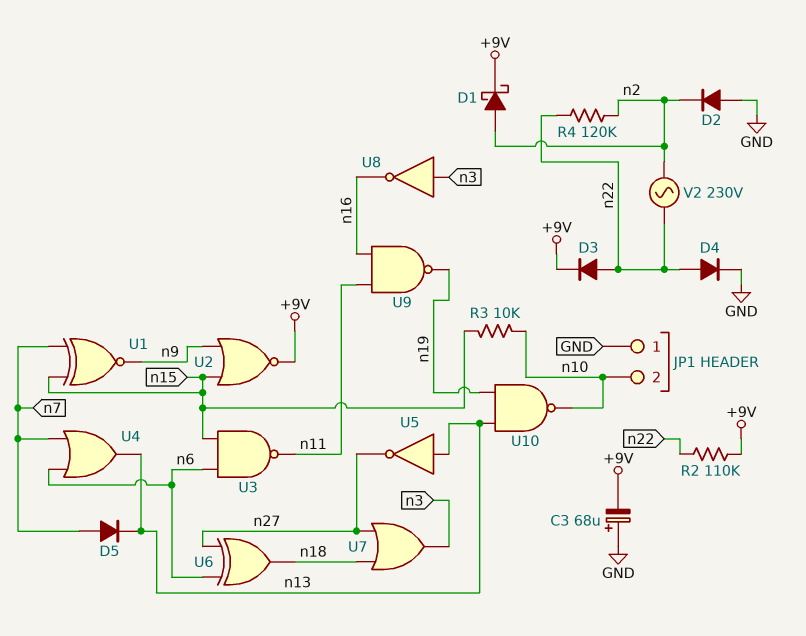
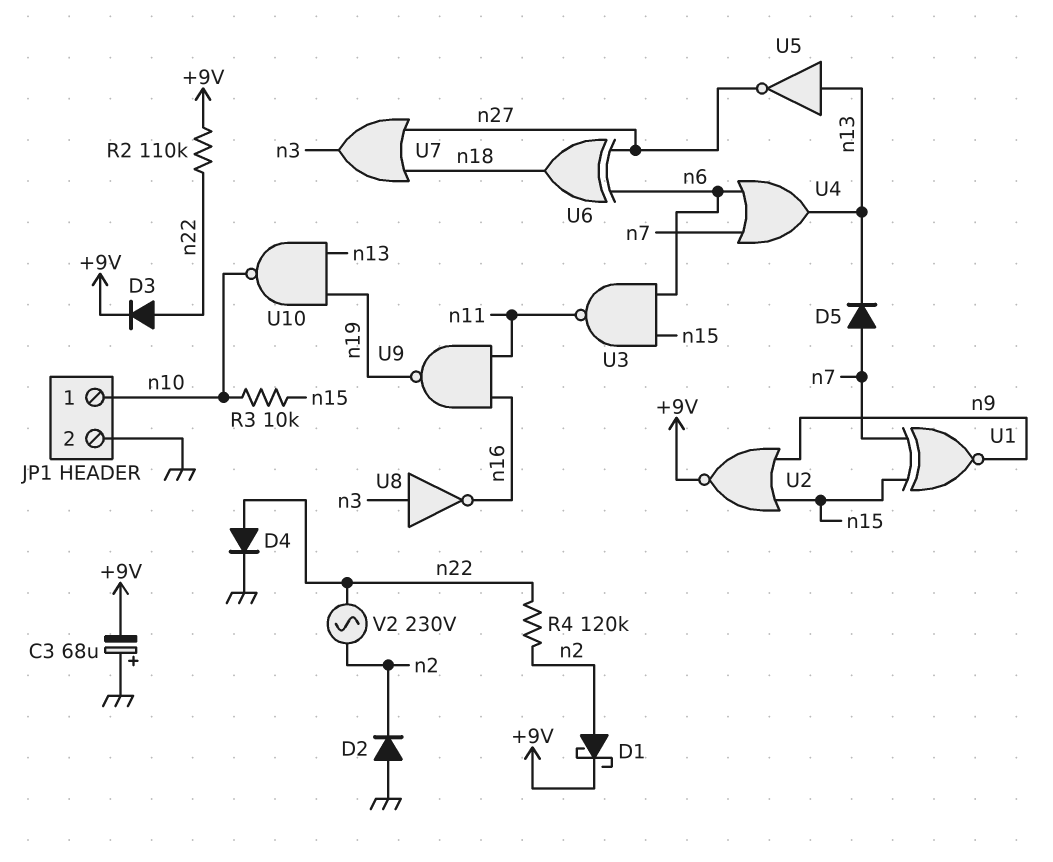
JP1 pin 1: GND -> n10
JP1 pin 2: n10 -> GND

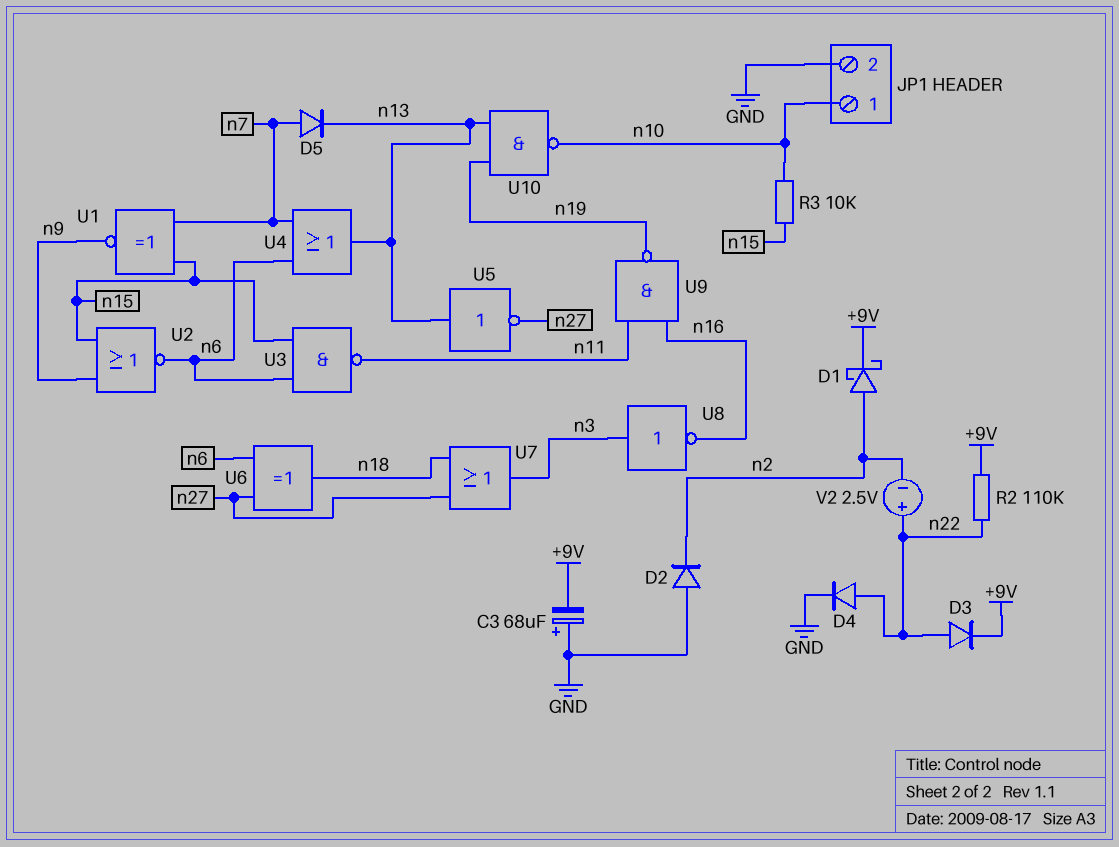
R4: 120k (n2, n22) -> none
U2: NOR (in n9, in n15, out +9V) -> NOR (in n9, in n15, out n6)
V2: AC 230V (n2, n22) -> 2.5V (plus n22, minus n2)

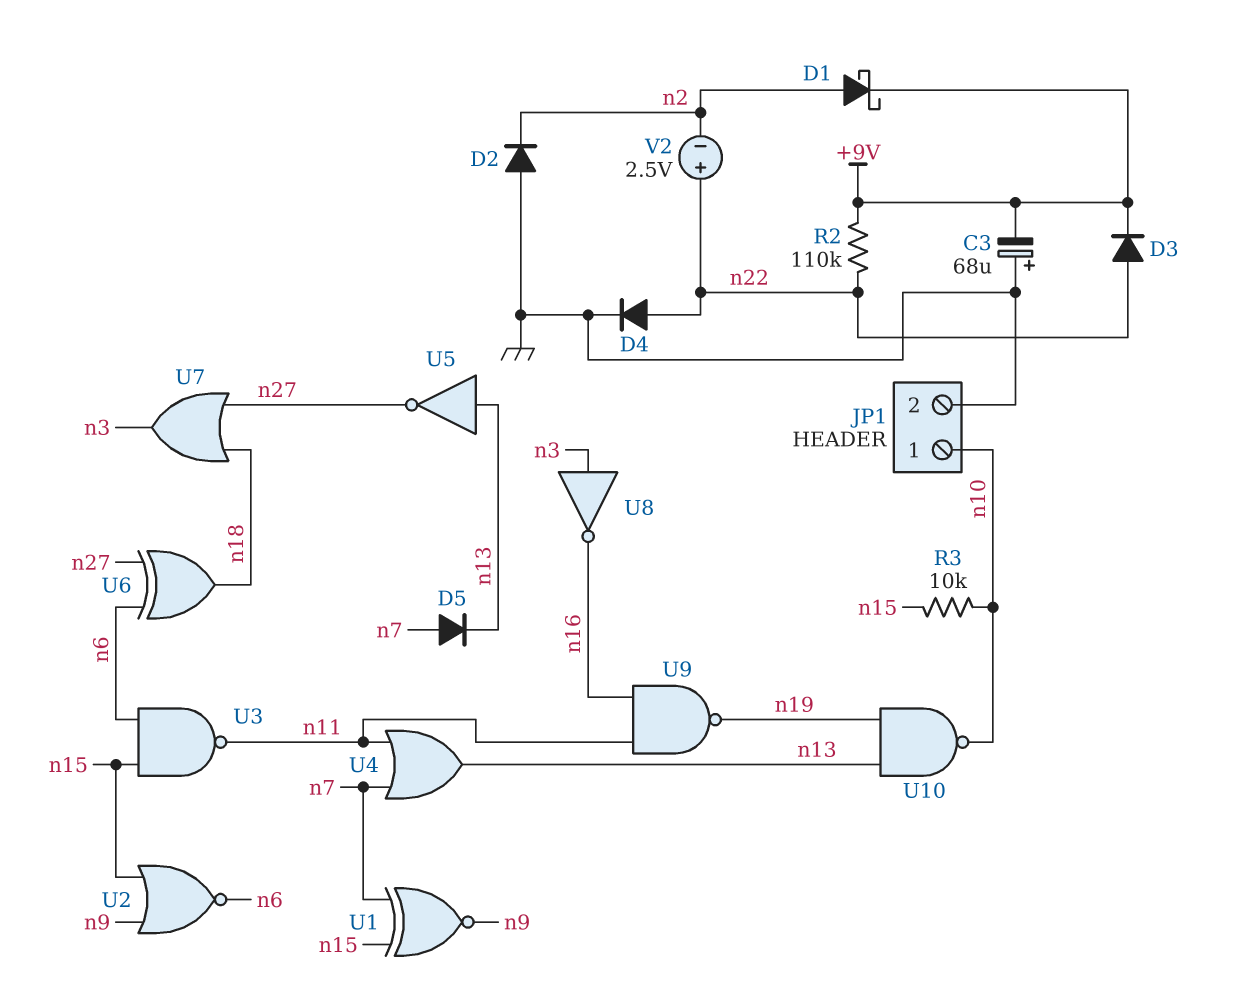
U4: OR (in n6, in n7, out n13) -> OR (in n7, in n11, out n13)

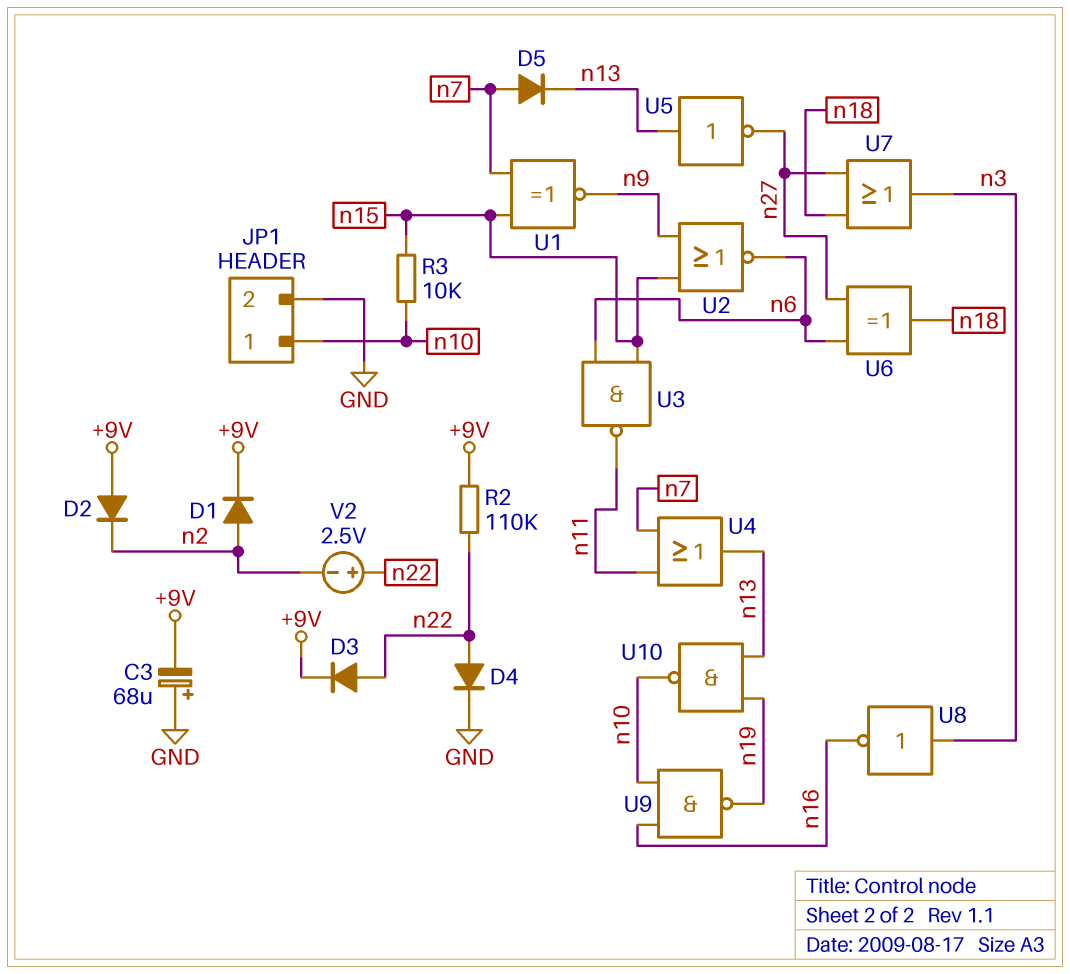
D1: schottky (A n2, K +9V) -> diode (A n2, K +9V)
D2: diode (A GND, K n2) -> diode (A +9V, K n2)
U9: NAND (in n11, in n16, out n19) -> NAND (in n10, in n16, out n19)

